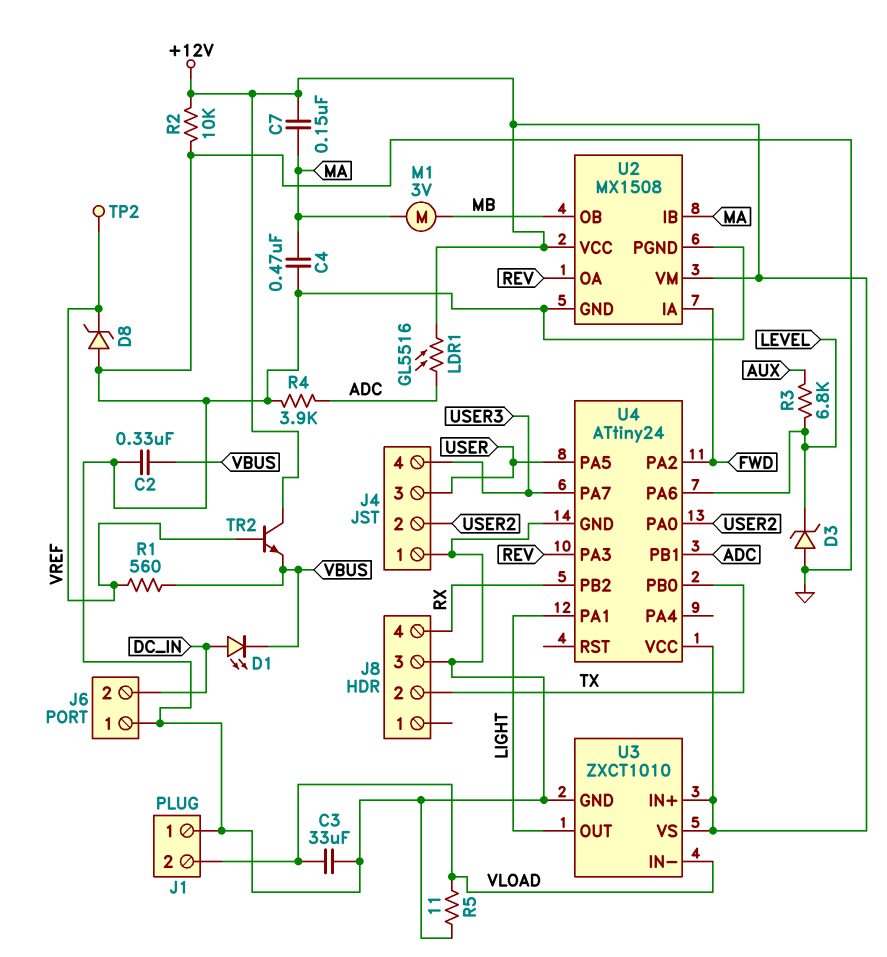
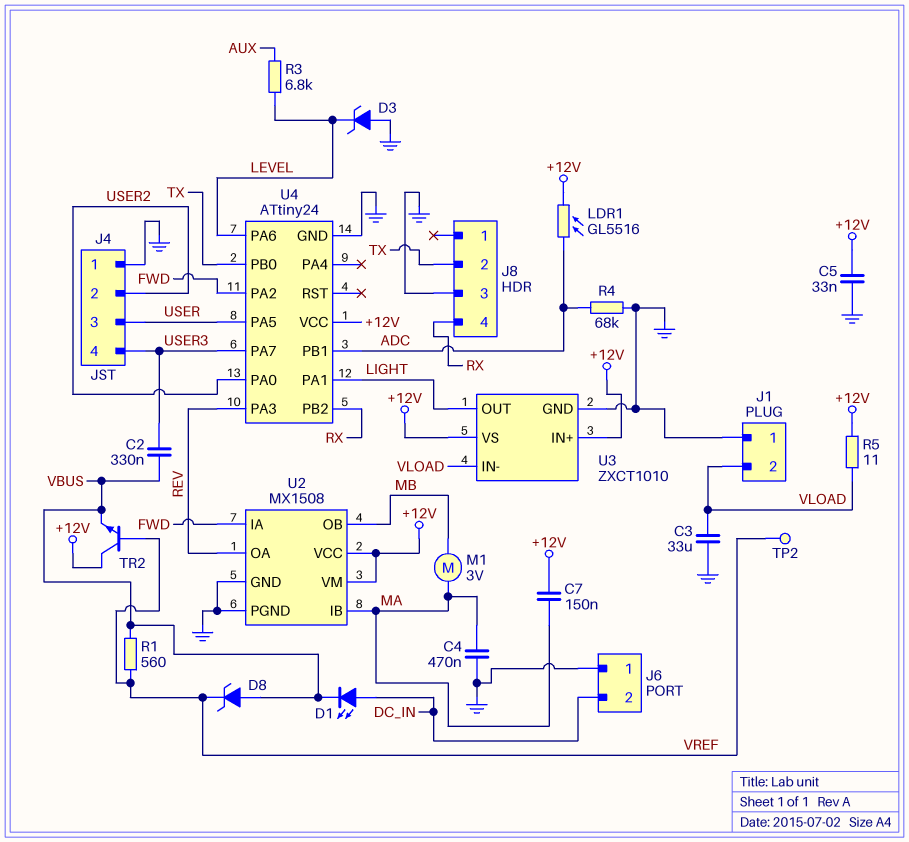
C2: 330nF (GND, VBUS) -> 330nF (USER3, VBUS)
C5: none -> 33nF (+12V, GND)
D8: zener (A GND, K VREF) -> zener (A VBUS, K VREF)
R2: 10k (+12V, GND) -> none
R4: 3.9k (ADC, GND) -> 68k (ADC, GND)
R5: 11 (GND, VLOAD) -> 11 (+12V, VLOAD)

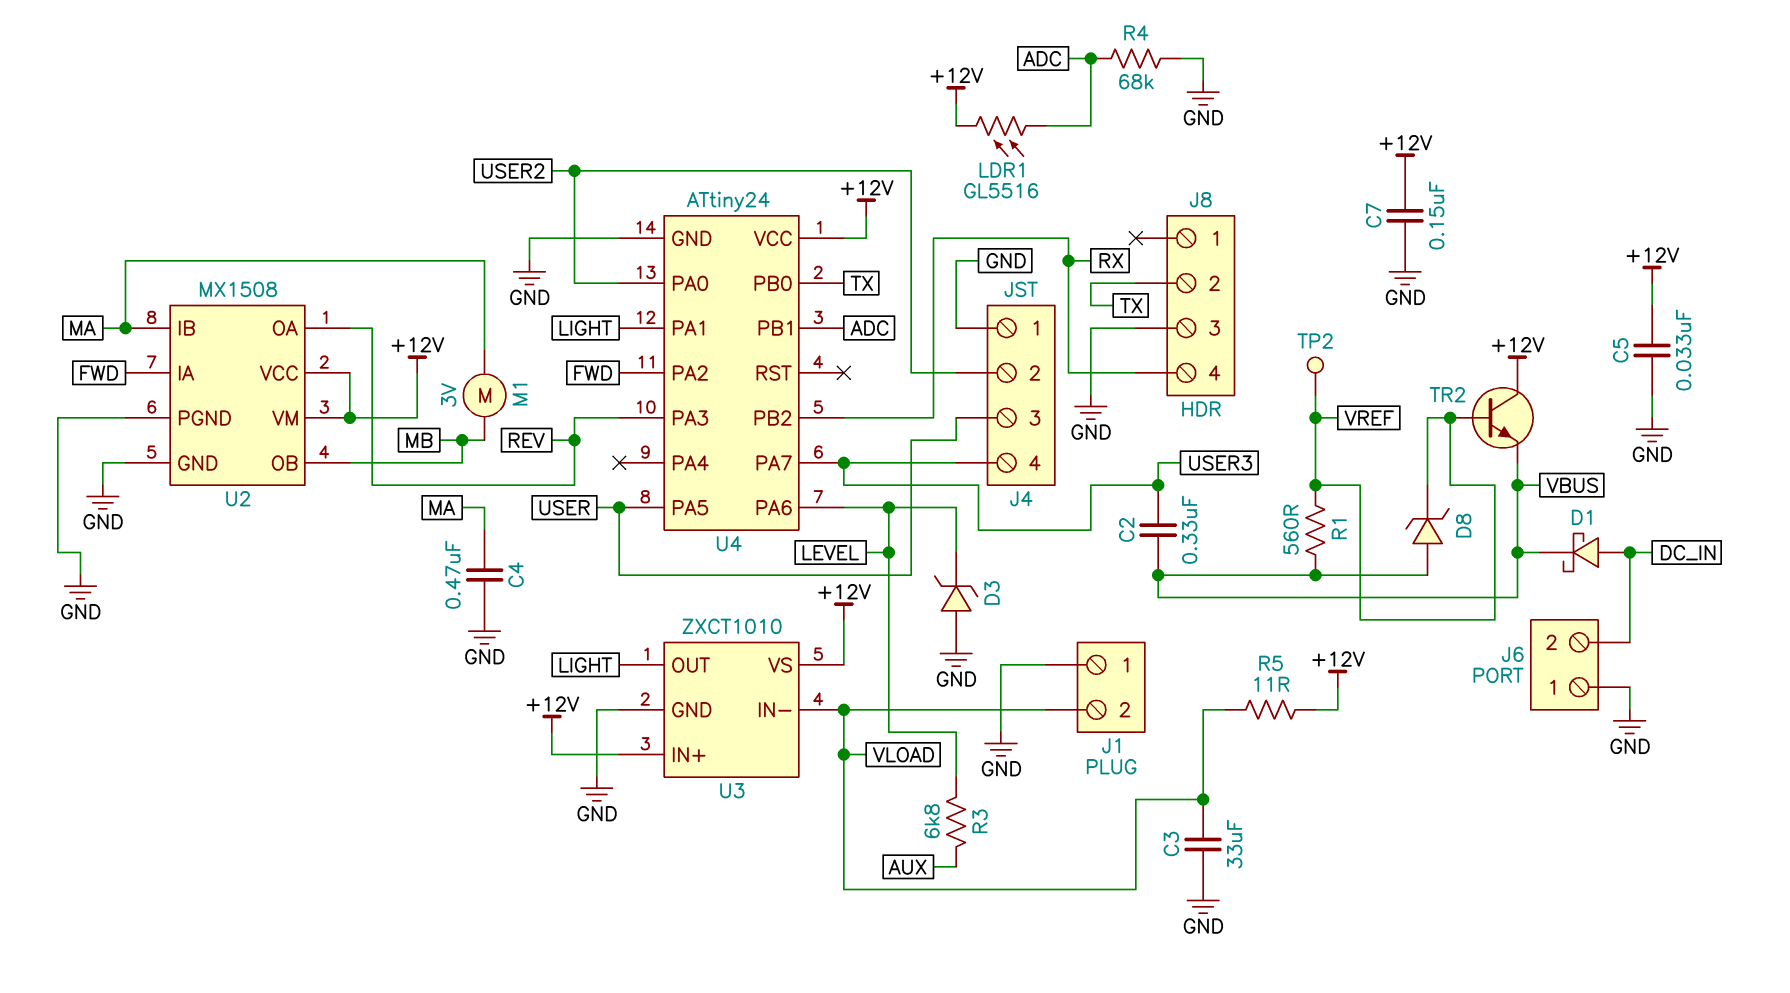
C7: 150nF (+12V, MA) -> 150nF (+12V, GND)
D1: LED (A DC_IN, K VBUS) -> schottky (A DC_IN, K VBUS)

